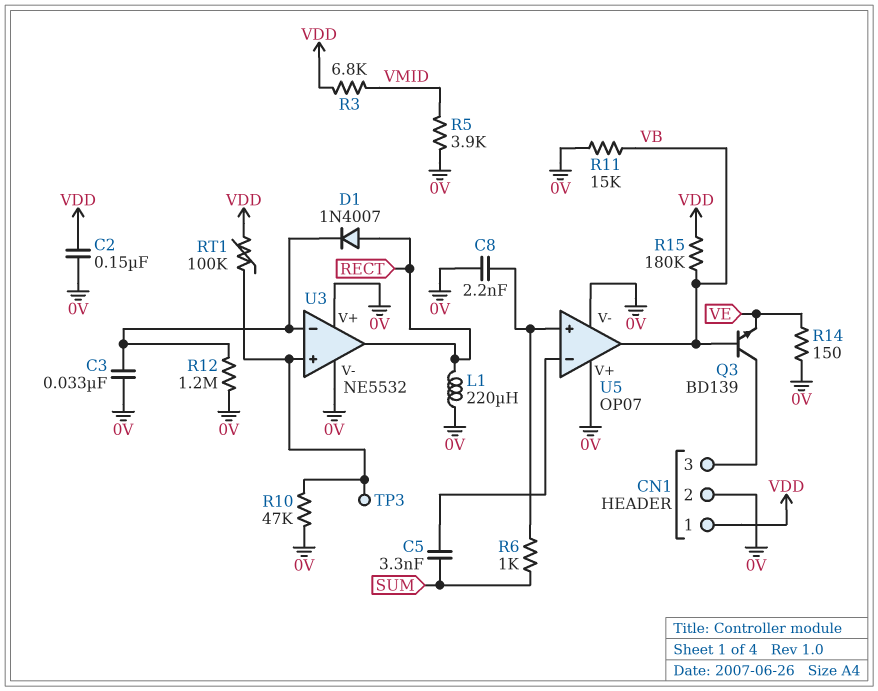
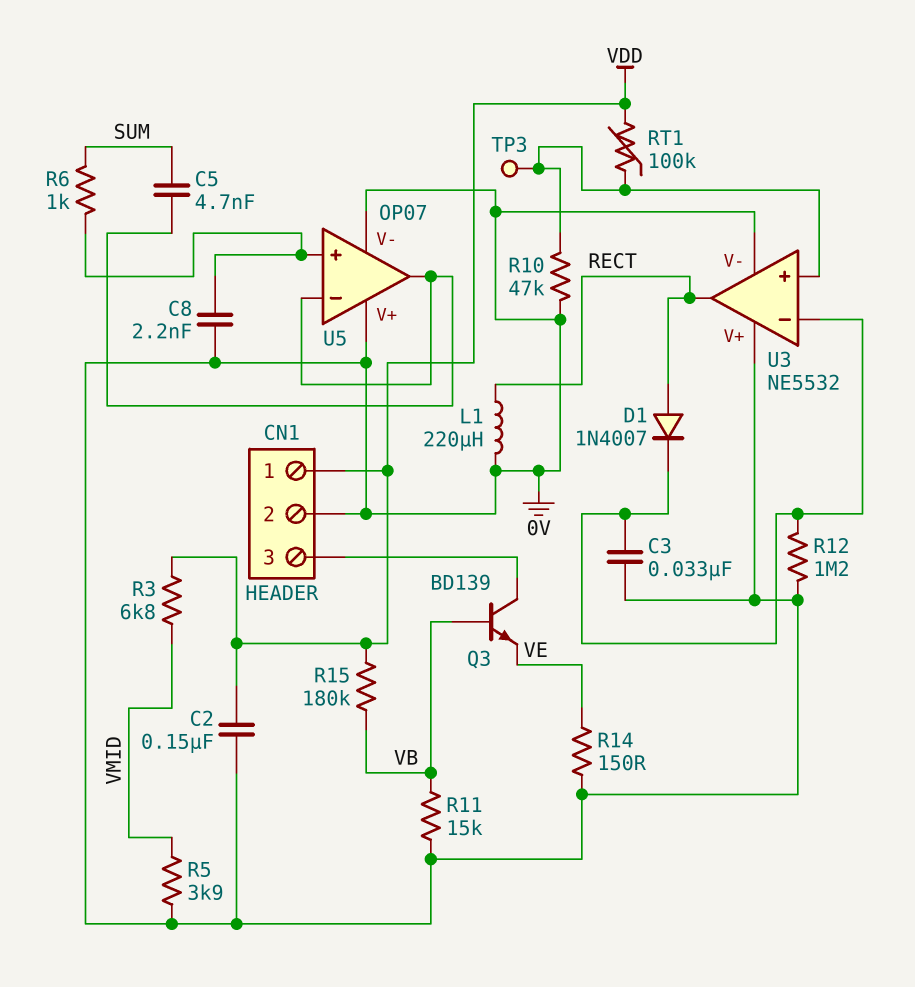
C5: 3.3nF (SUM, U5/in-) -> 4.7nF (SUM, U5/in-)
U5 pin out: VB -> U5/in-

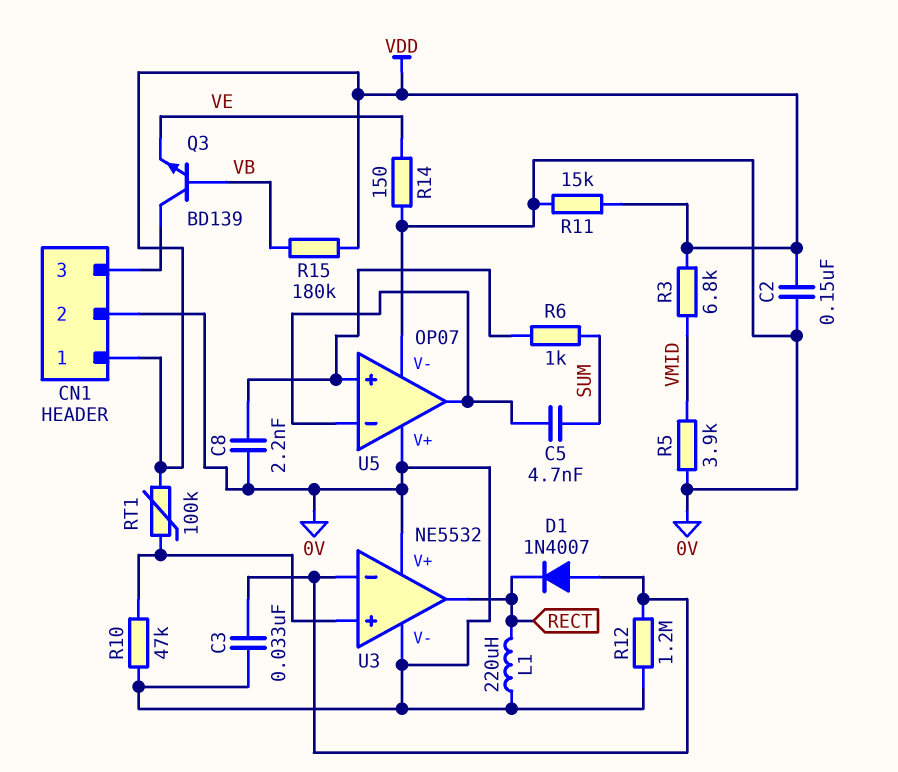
D1: diode 1N4007 (A RECT, K U3/in-) -> diode 1N4007 (A U3/in-, K RECT)
R11: 15k (0V, VB) -> 15k (0V, VDD)
TP3: test point (U3/in+) -> none

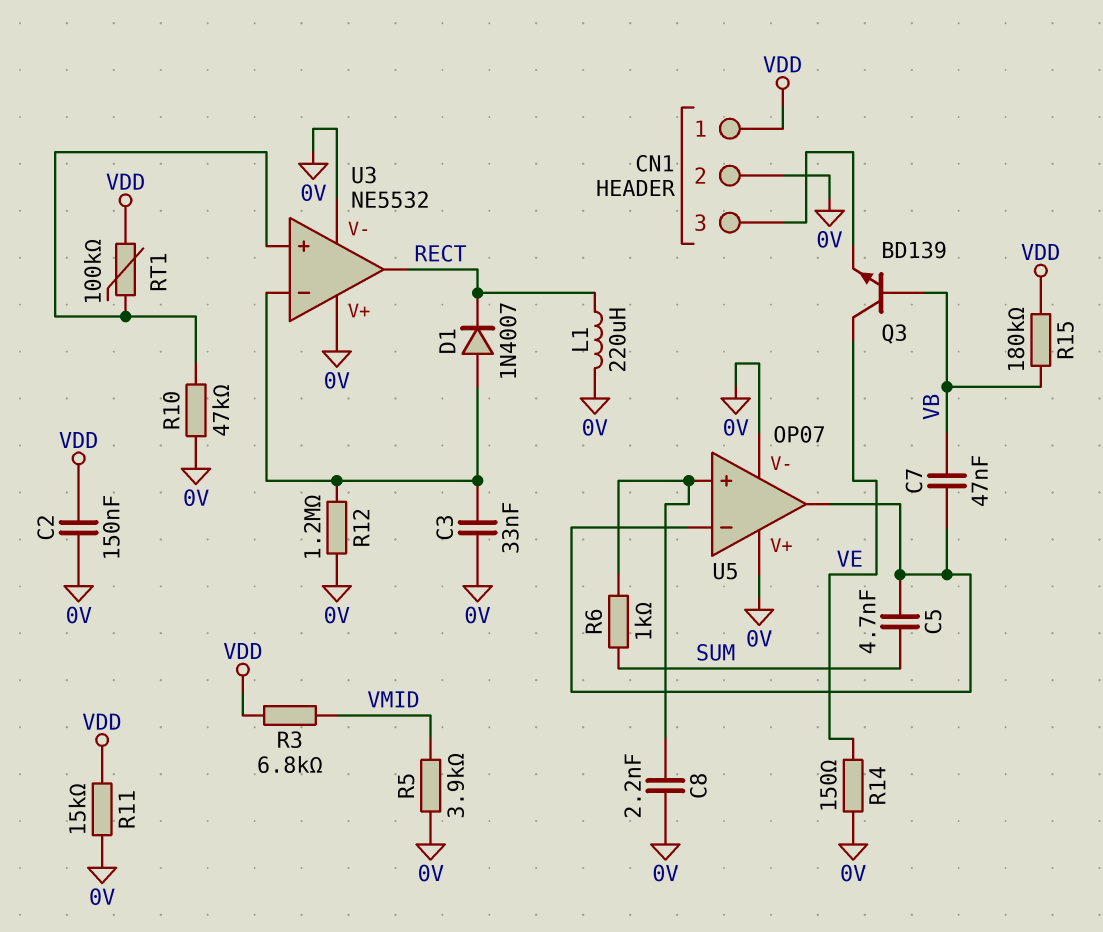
C7: none -> 47nF (U5/in-, VB)
Q3: NPN BD139 (B VB, C CN1/3, E VE) -> NPN BD139 (B VB, C VE, E CN1/3)

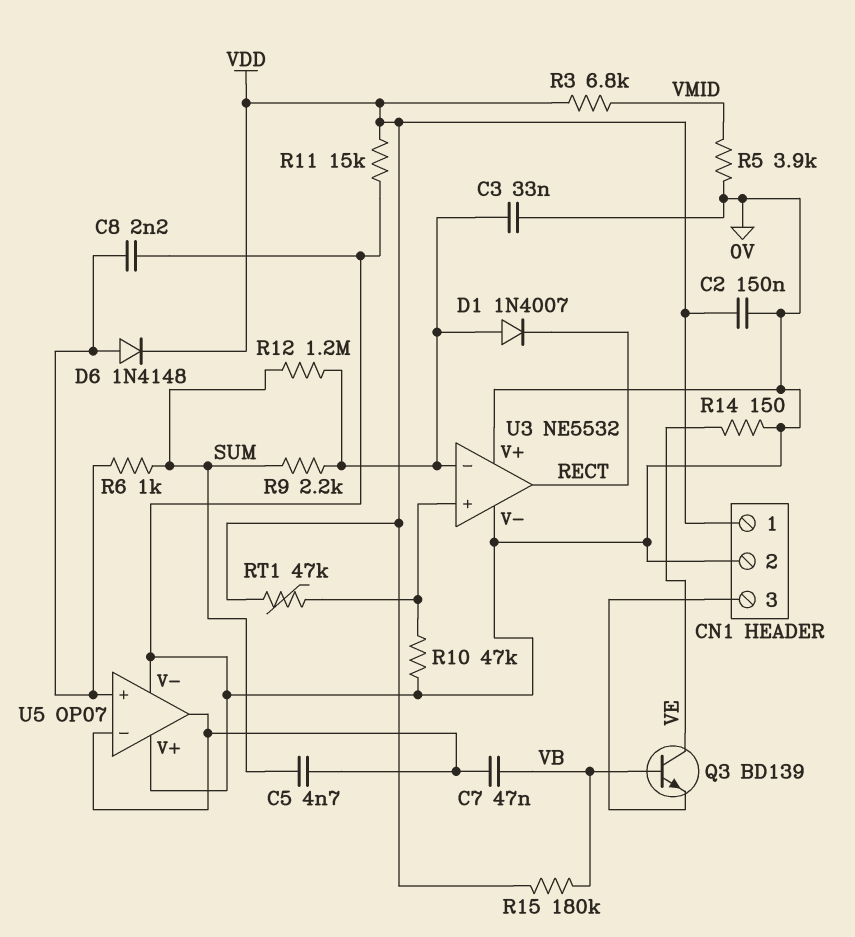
D6: none -> diode 1N4148 (A U5/in+, K VDD)
L1: 220uH (0V, RECT) -> none
R9: none -> 2.2k (SUM, U3/in-)
R12: 1.2M (0V, U3/in-) -> 1.2M (SUM, U3/in-)
RT1: 100k (U3/in+, VDD) -> 47k (U3/in+, VDD)

